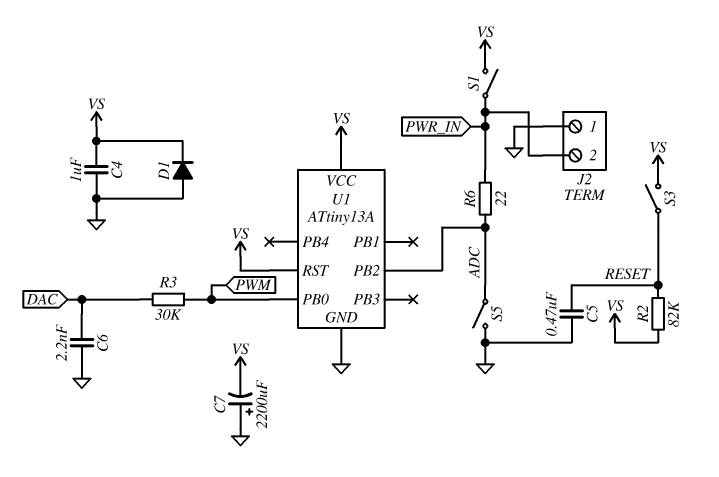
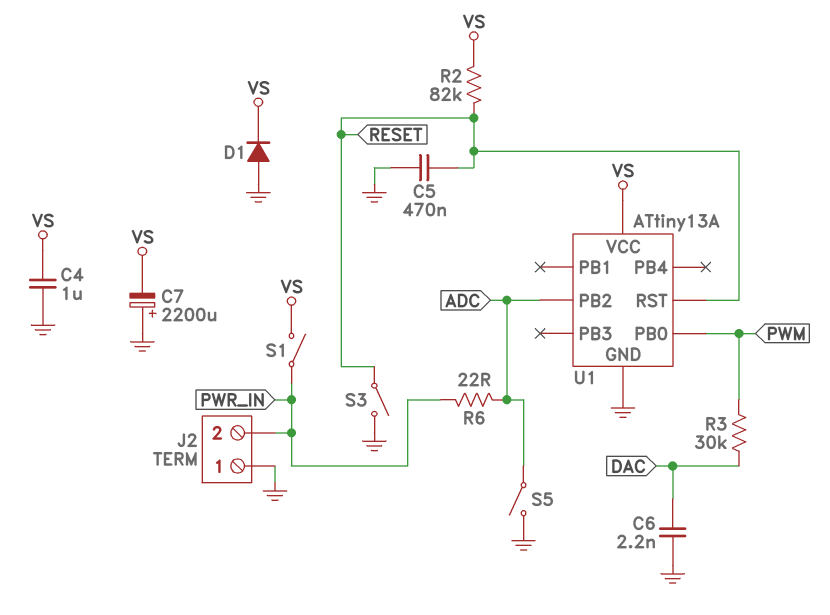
S3: switch (RESET, VS) -> switch (GND, RESET)
U1 pin RST: VS -> RESET

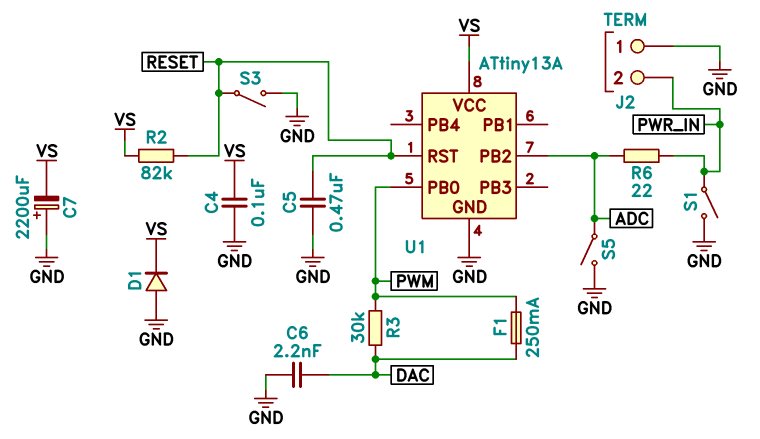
C4: 1uF (GND, VS) -> 100nF (GND, VS)
F1: none -> 250mA (DAC, PWM)
S1: switch (PWR_IN, VS) -> switch (GND, PWR_IN)

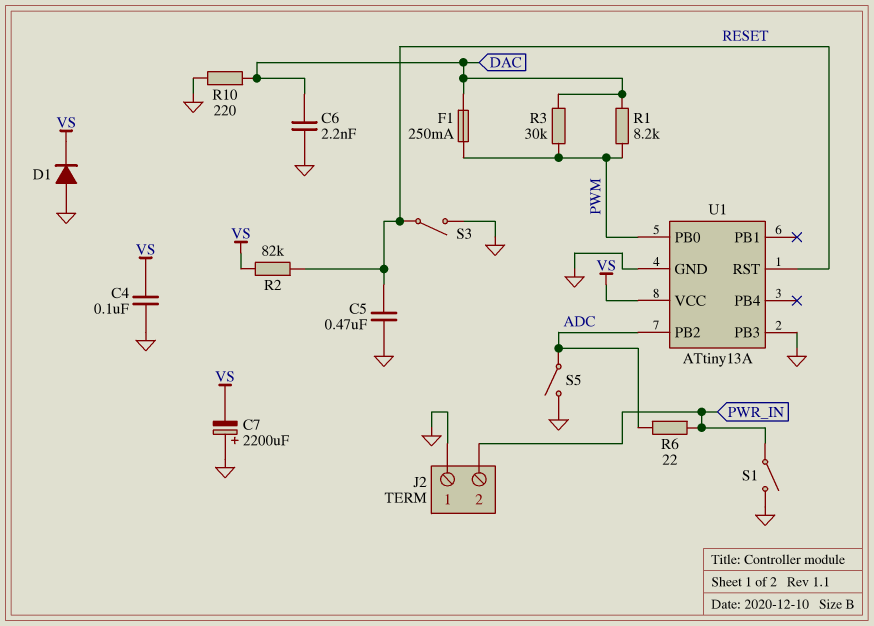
R1: none -> 8.2k (DAC, PWM)
R10: none -> 220 (DAC, GND)
U1 pin PB3: none -> GND

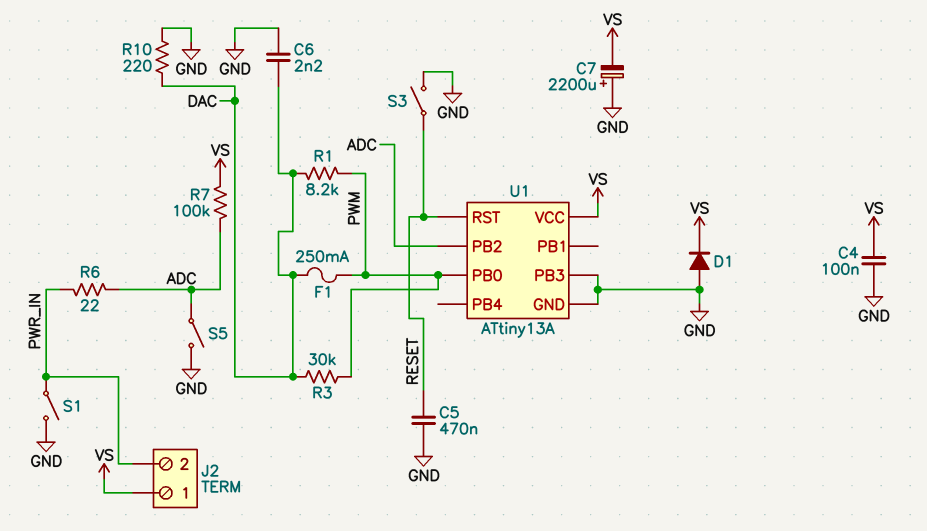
J2 pin 1: GND -> VS
R2: 82k (RESET, VS) -> none
R7: none -> 100k (ADC, VS)

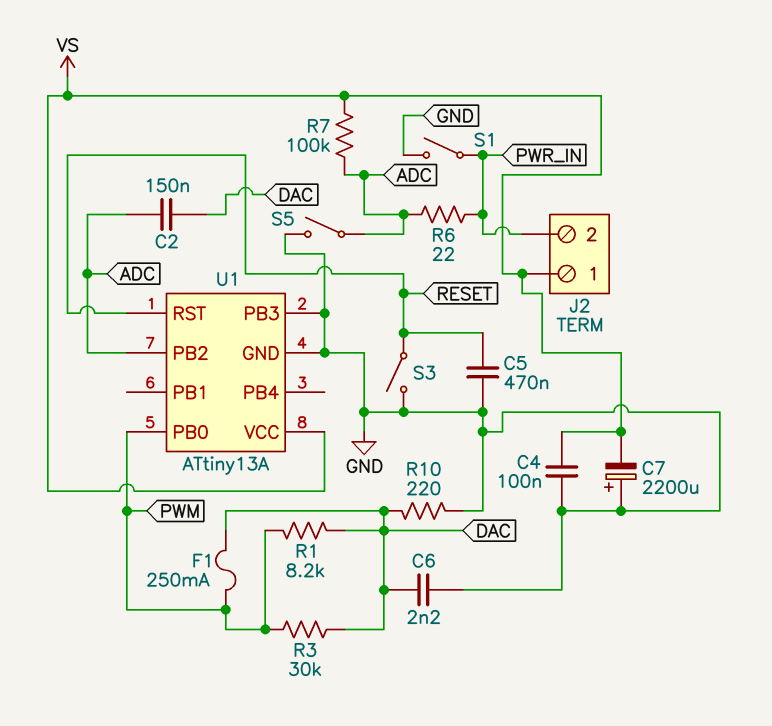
C2: none -> 150nF (ADC, DAC)
D1: diode (A GND, K VS) -> none

